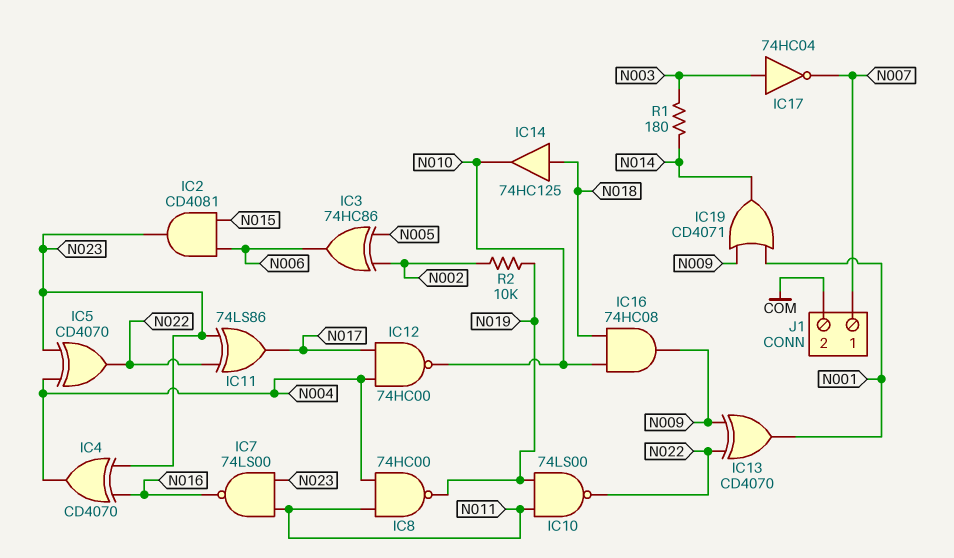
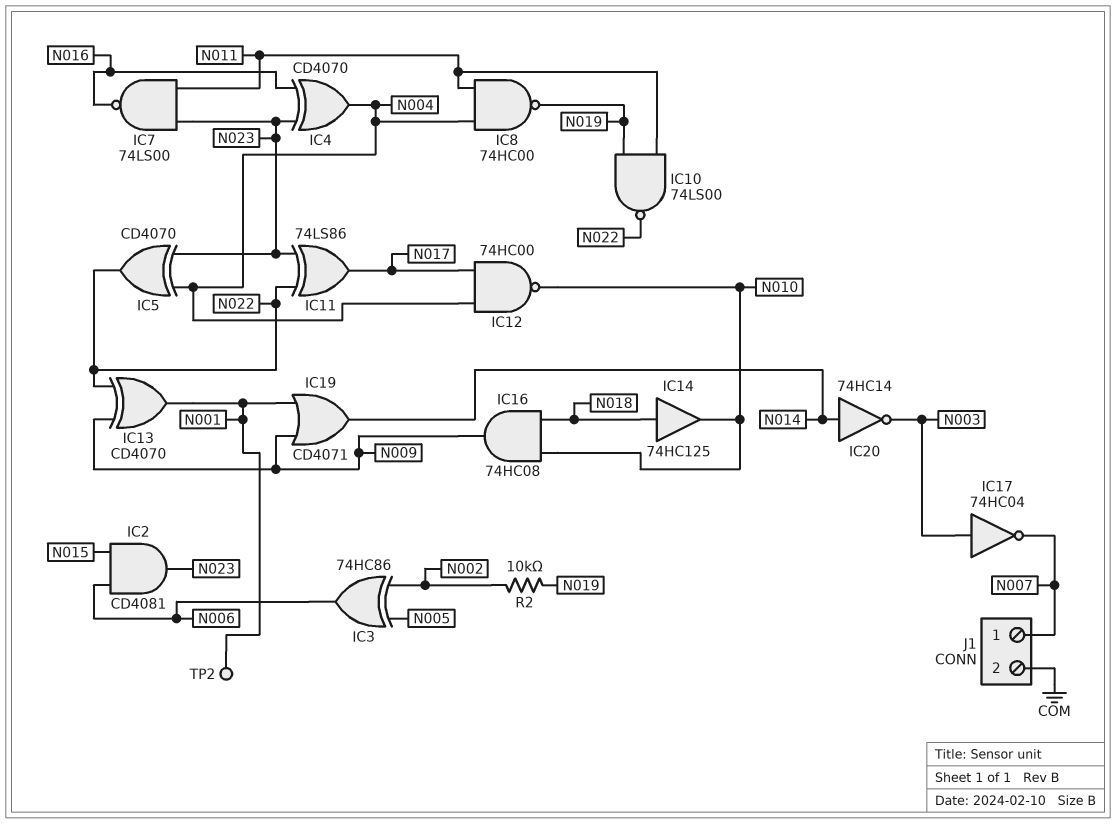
IC20: none -> NOT 74HC14 (in N014, out N003)
R1: 180 (N003, N014) -> none
TP2: none -> test point (N001)

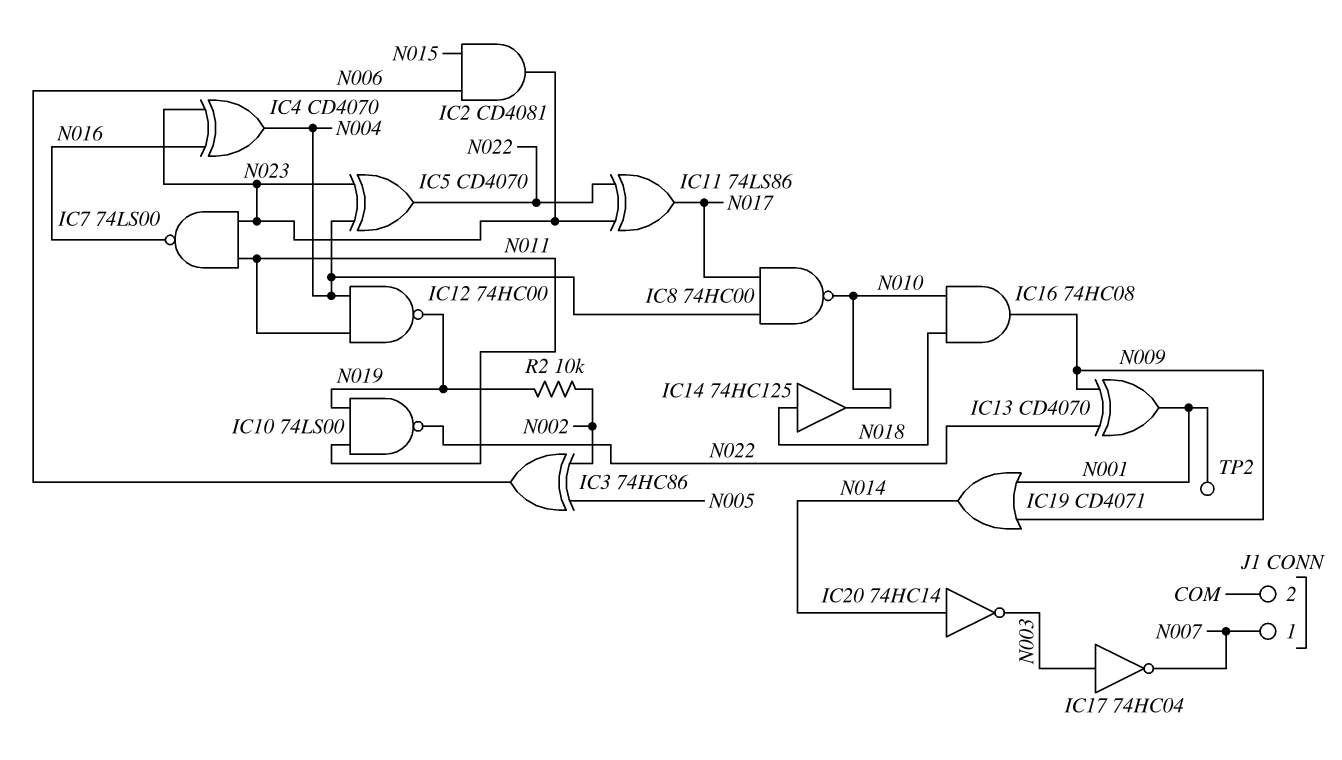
IC8: NAND 74HC00 (in N004, in N011, out N019) -> NAND 74HC00 (in N004, in N017, out N010)
IC12: NAND 74HC00 (in N004, in N017, out N010) -> NAND 74HC00 (in N004, in N011, out N019)

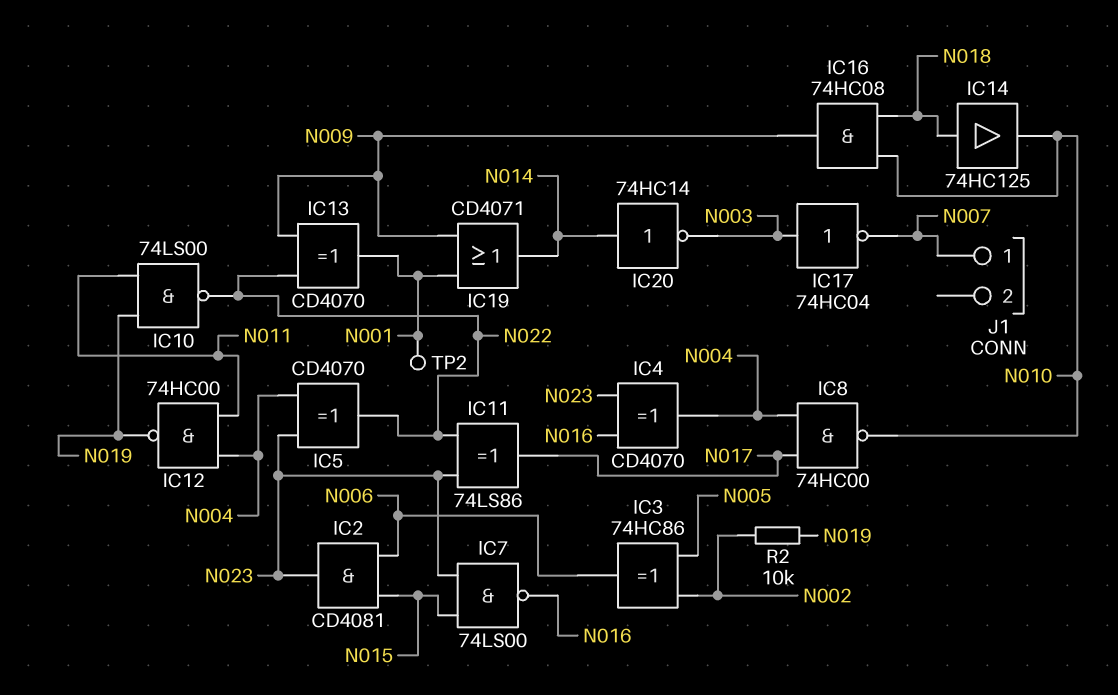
IC7: NAND 74LS00 (in N011, in N023, out N016) -> NAND 74LS00 (in N015, in N023, out N016)
J1 pin 2: COM -> none

